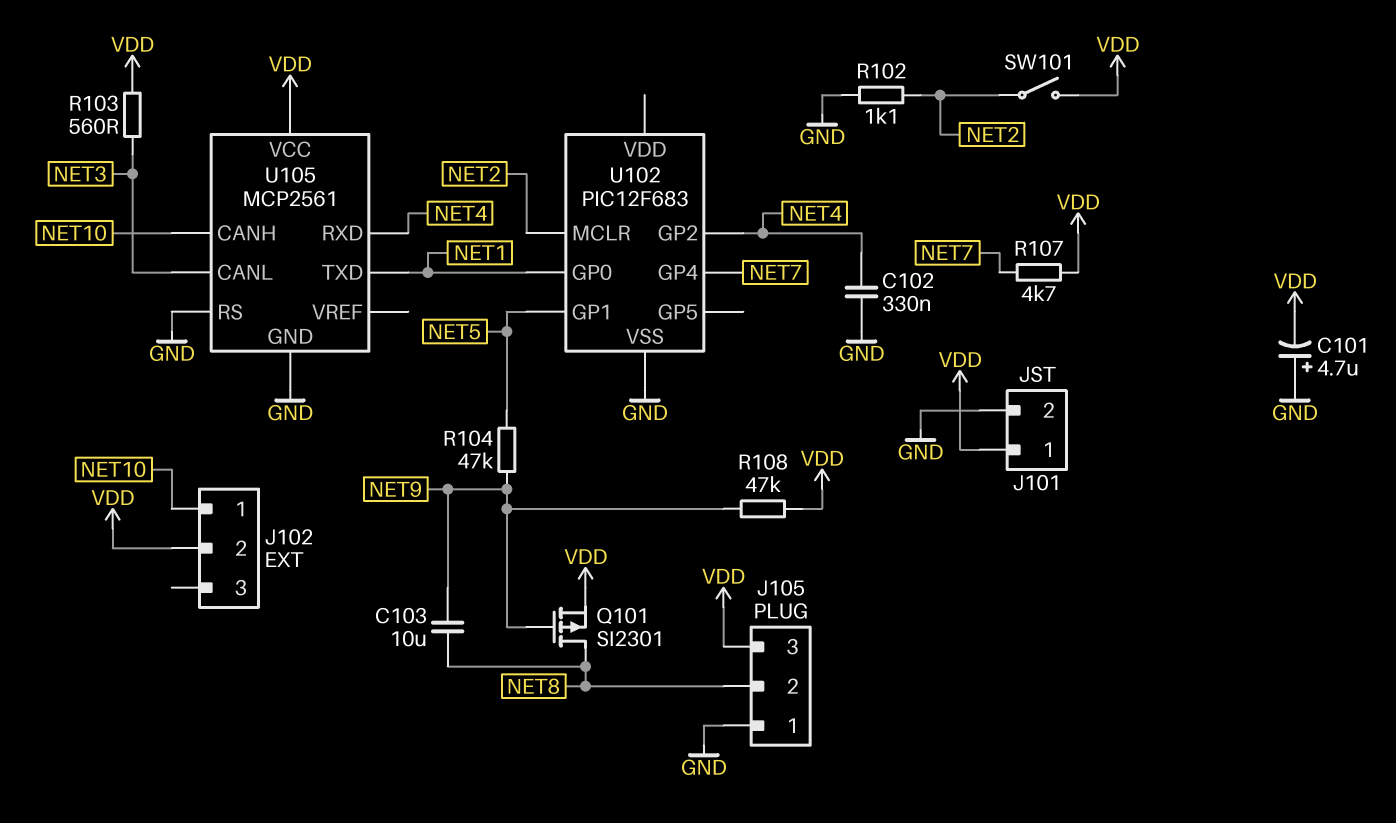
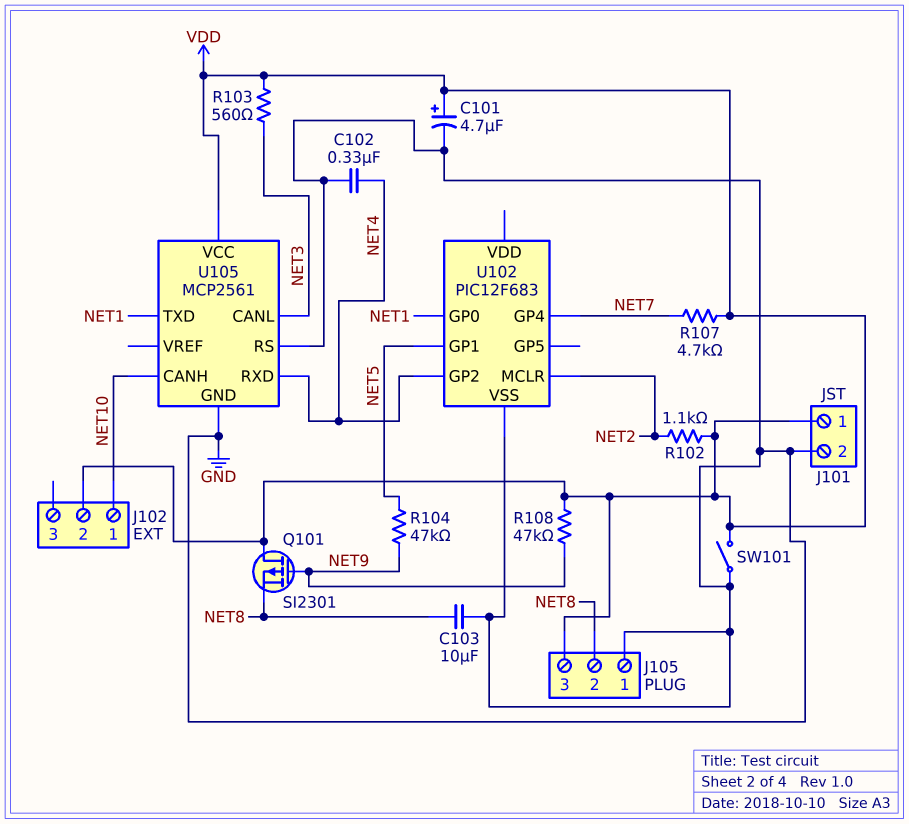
C101: 4.7uF (plus GND, minus VDD) -> 4.7uF (plus VDD, minus GND)
C103: 10uF (NET8, NET9) -> 10uF (GND, NET8)
Q101: PMOS SI2301 (G NET9, D NET8, S VDD) -> PMOS SI2301 (G NET9, D VDD, S NET8)
R102: 1.1k (GND, NET2) -> 1.1k (NET2, VDD)
SW101: switch (NET2, VDD) -> switch (GND, VDD)

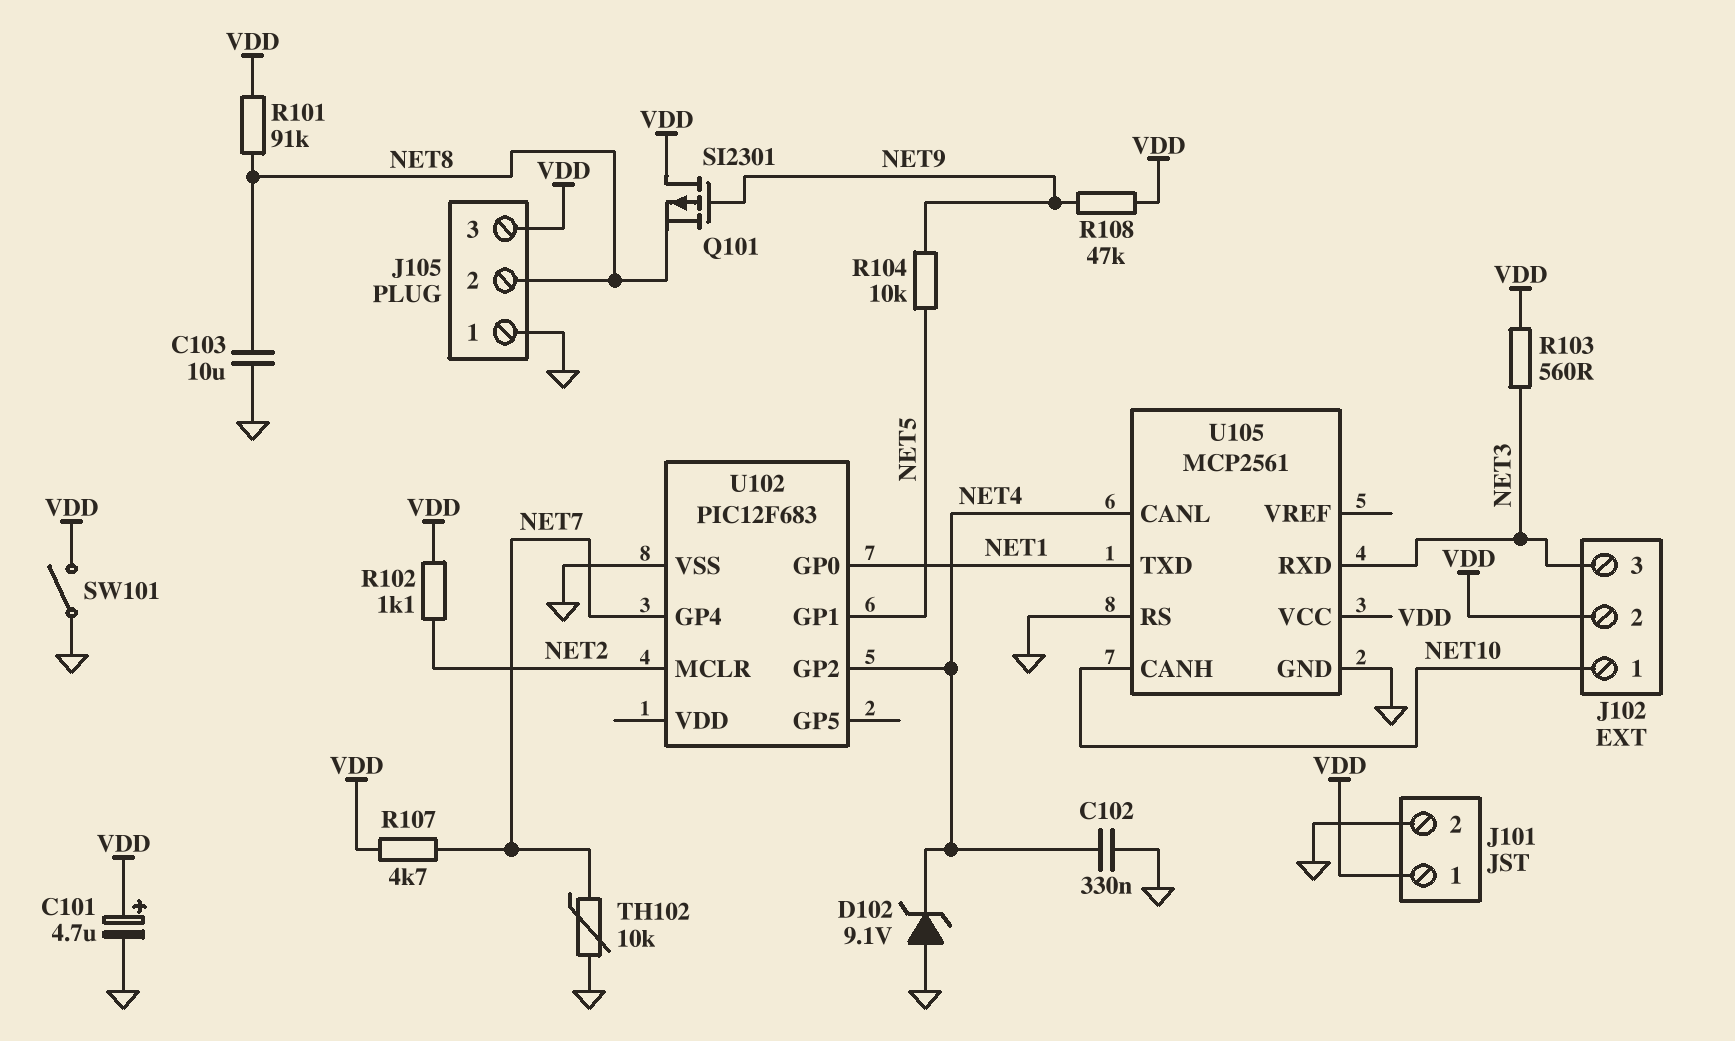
D102: none -> zener 9.1V (A GND, K NET4)
J102 pin 3: none -> NET3
R101: none -> 91k (NET8, VDD)
R104: 47k (NET5, NET9) -> 10k (NET5, NET9)
TH102: none -> 10k (GND, NET7)
U105 pin CANL: NET3 -> NET4
U105 pin RXD: NET4 -> NET3

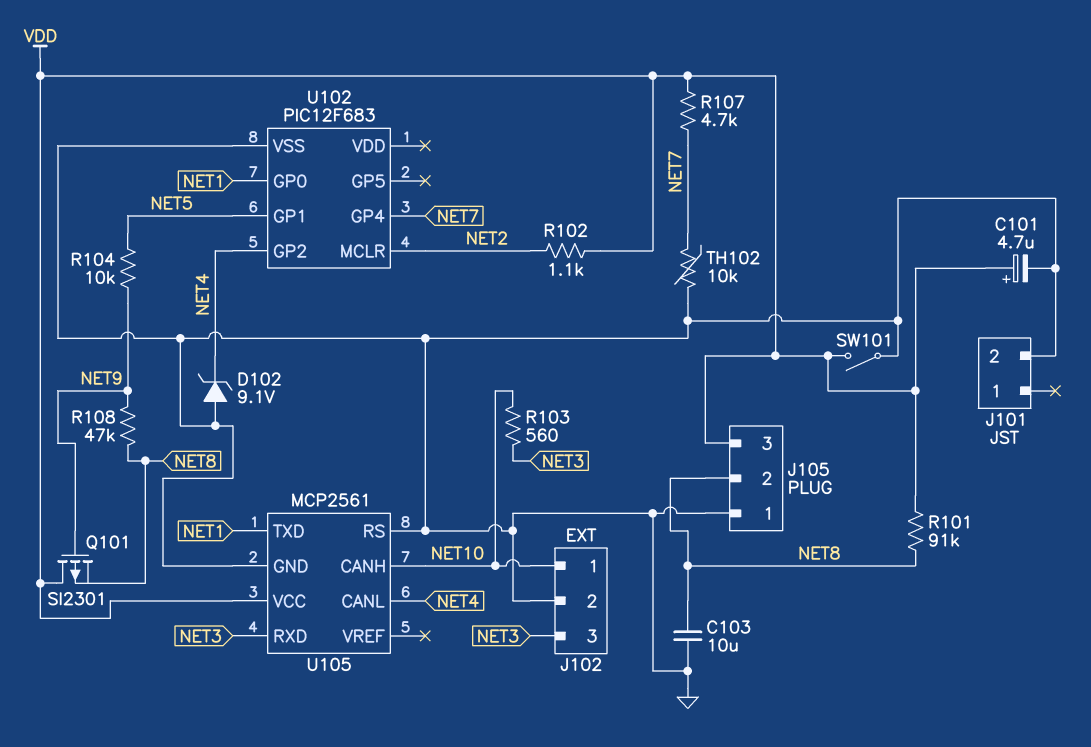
C102: 330nF (GND, NET4) -> none
J101 pin 1: VDD -> none
J102 pin 2: VDD -> GND
R103: 560 (NET3, VDD) -> 560 (NET3, NET10)
R108: 47k (NET9, VDD) -> 47k (NET8, NET9)

